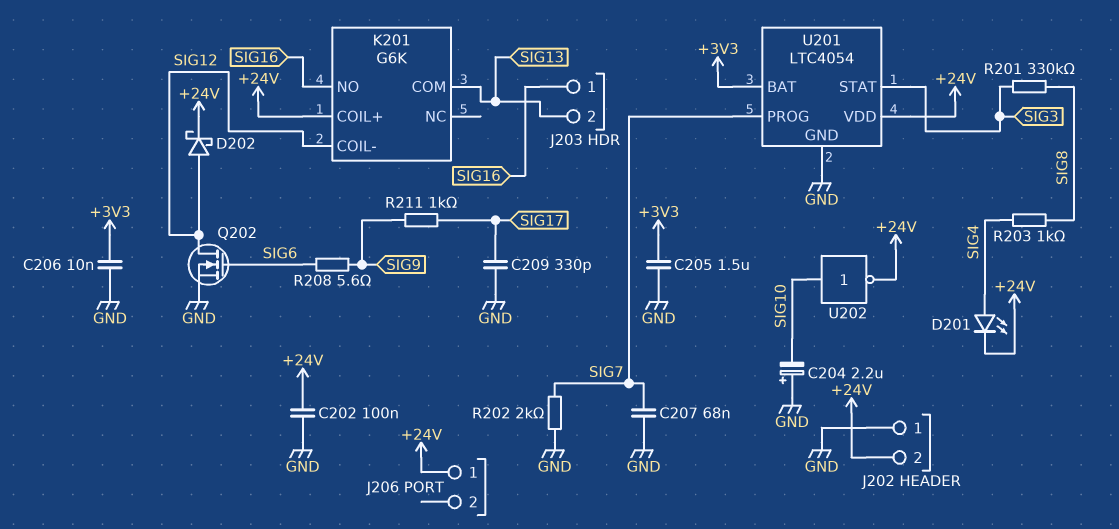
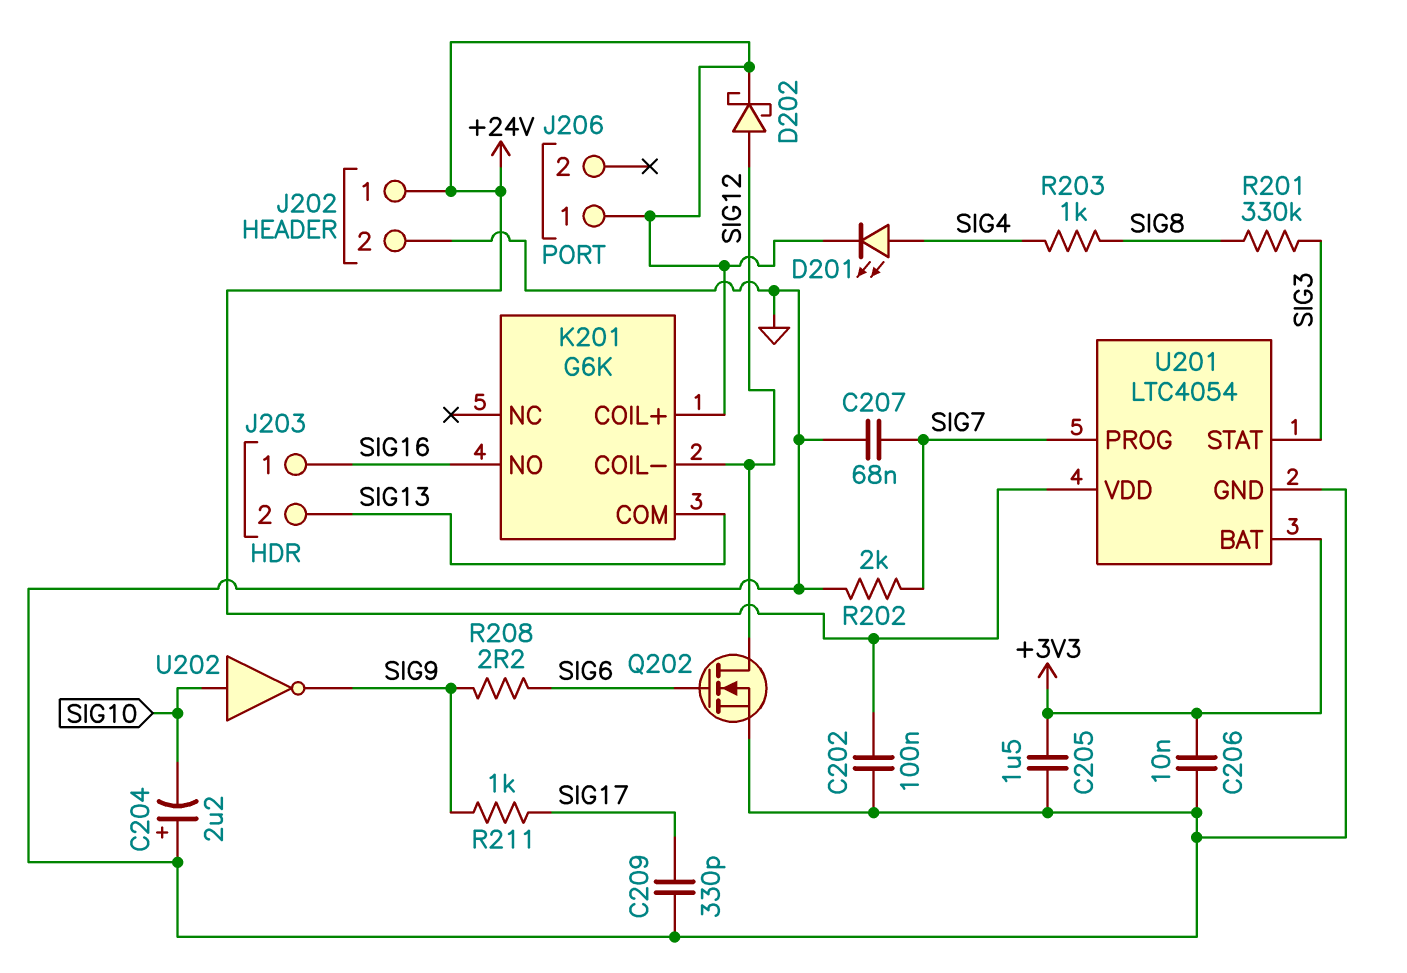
J202 pin 1: GND -> +24V
J202 pin 2: +24V -> GND
R208: 5.6 (SIG6, SIG9) -> 2.2 (SIG6, SIG9)
U202: NOT (in SIG10, out +24V) -> NOT (in SIG10, out SIG9)

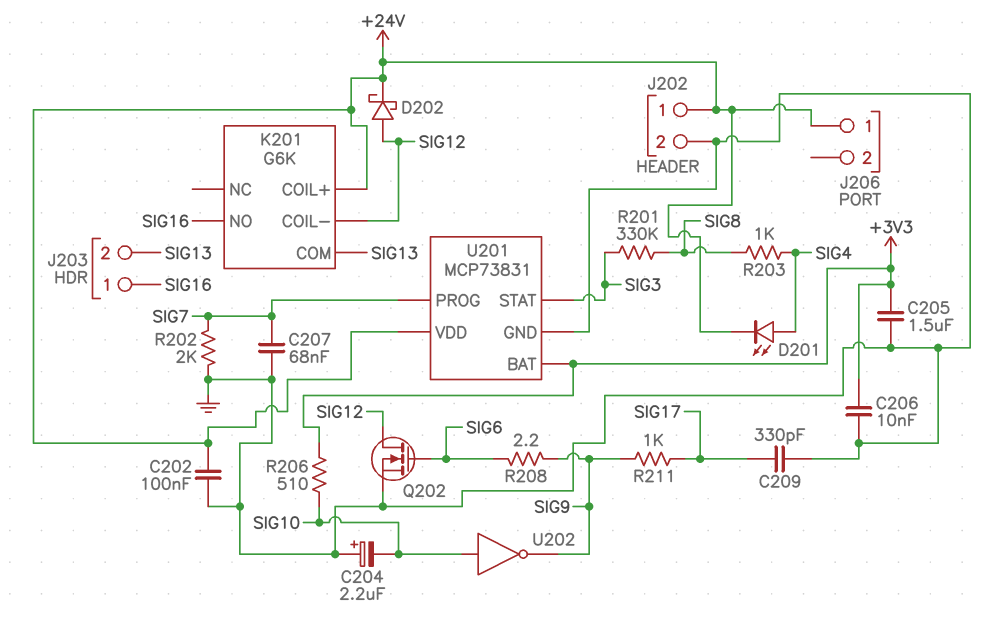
R206: none -> 510 (+3V3, SIG10)
U201: LTC4054 -> MCP73831

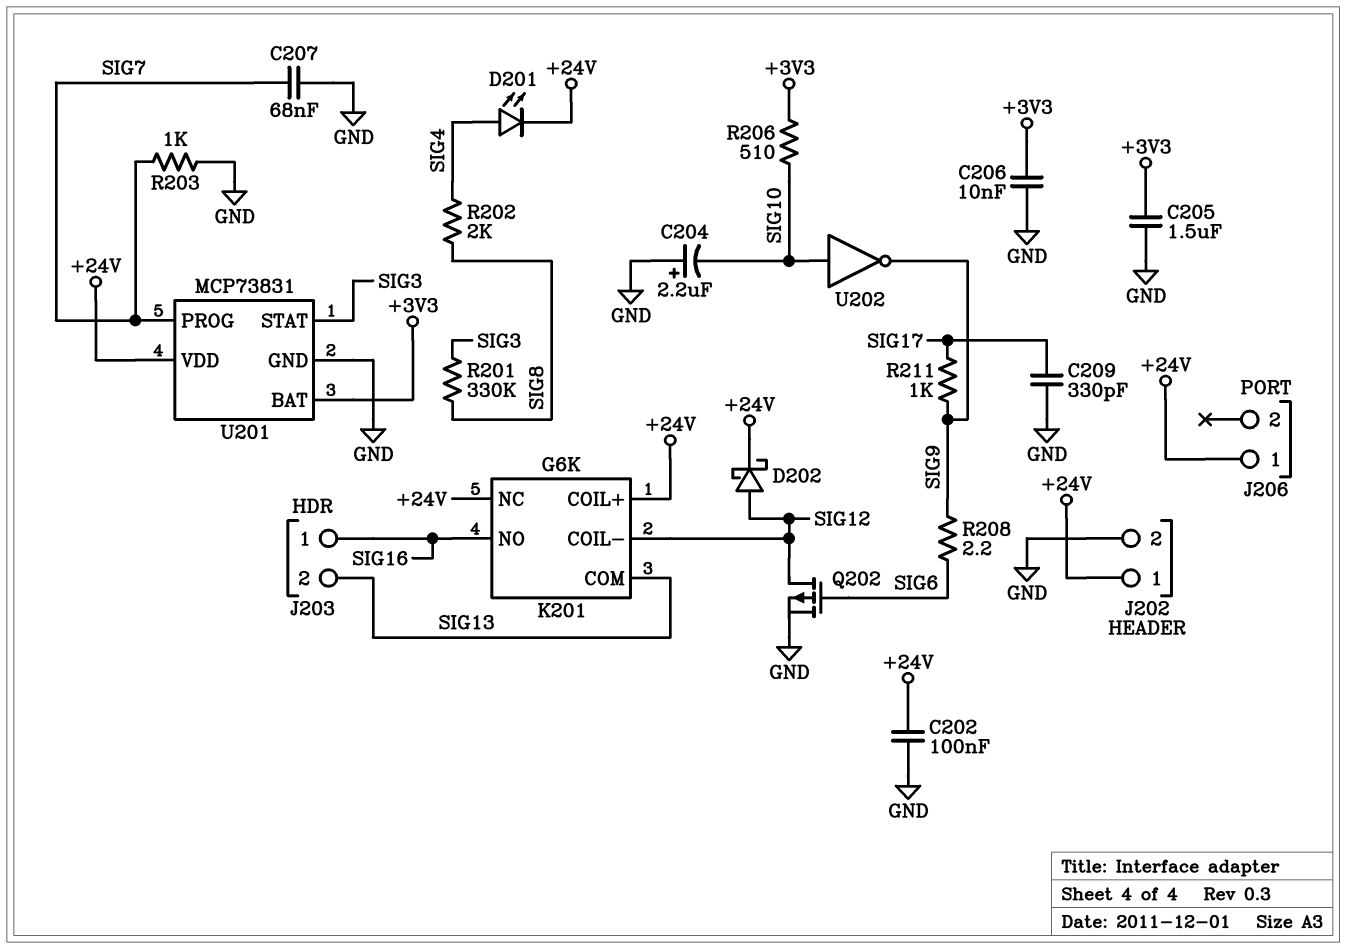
K201 pin NC: none -> +24V
Q202: NMOS (G SIG6, D SIG12, S GND) -> PMOS (G SIG6, D SIG12, S GND)
R202: 2k (GND, SIG7) -> 2k (SIG4, SIG8)
R203: 1k (SIG4, SIG8) -> 1k (GND, SIG7)

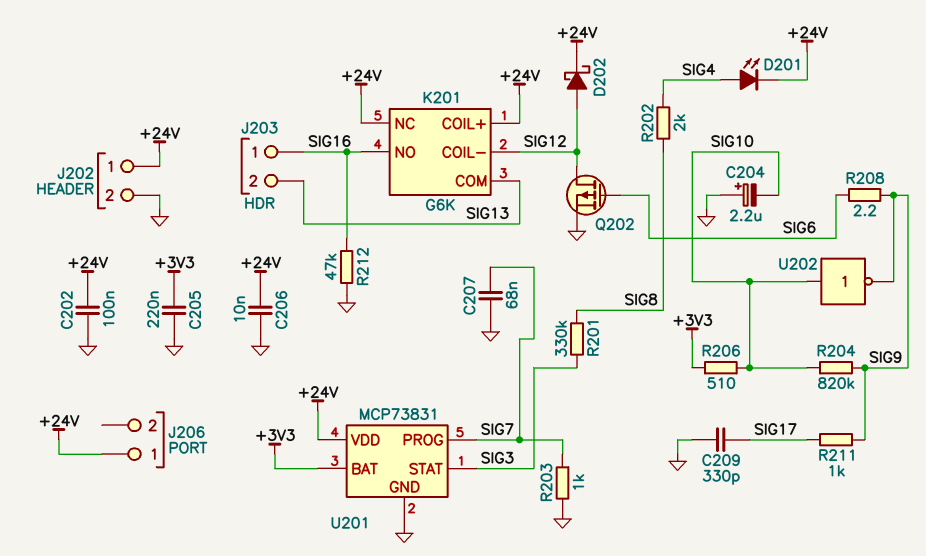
C205: 1.5uF (+3V3, GND) -> 220nF (+3V3, GND)
C206: 10nF (+3V3, GND) -> 10nF (+24V, GND)
R204: none -> 820k (SIG9, SIG10)
R212: none -> 47k (GND, SIG16)

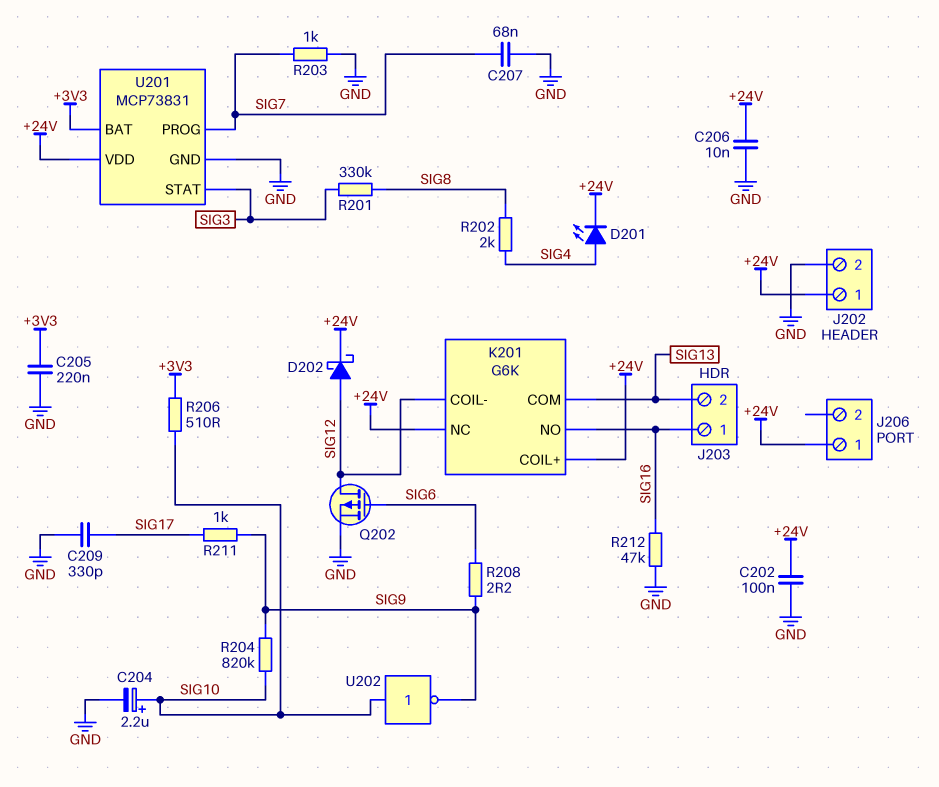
C204: 2.2uF (plus GND, minus SIG10) -> 2.2uF (plus SIG10, minus GND)

